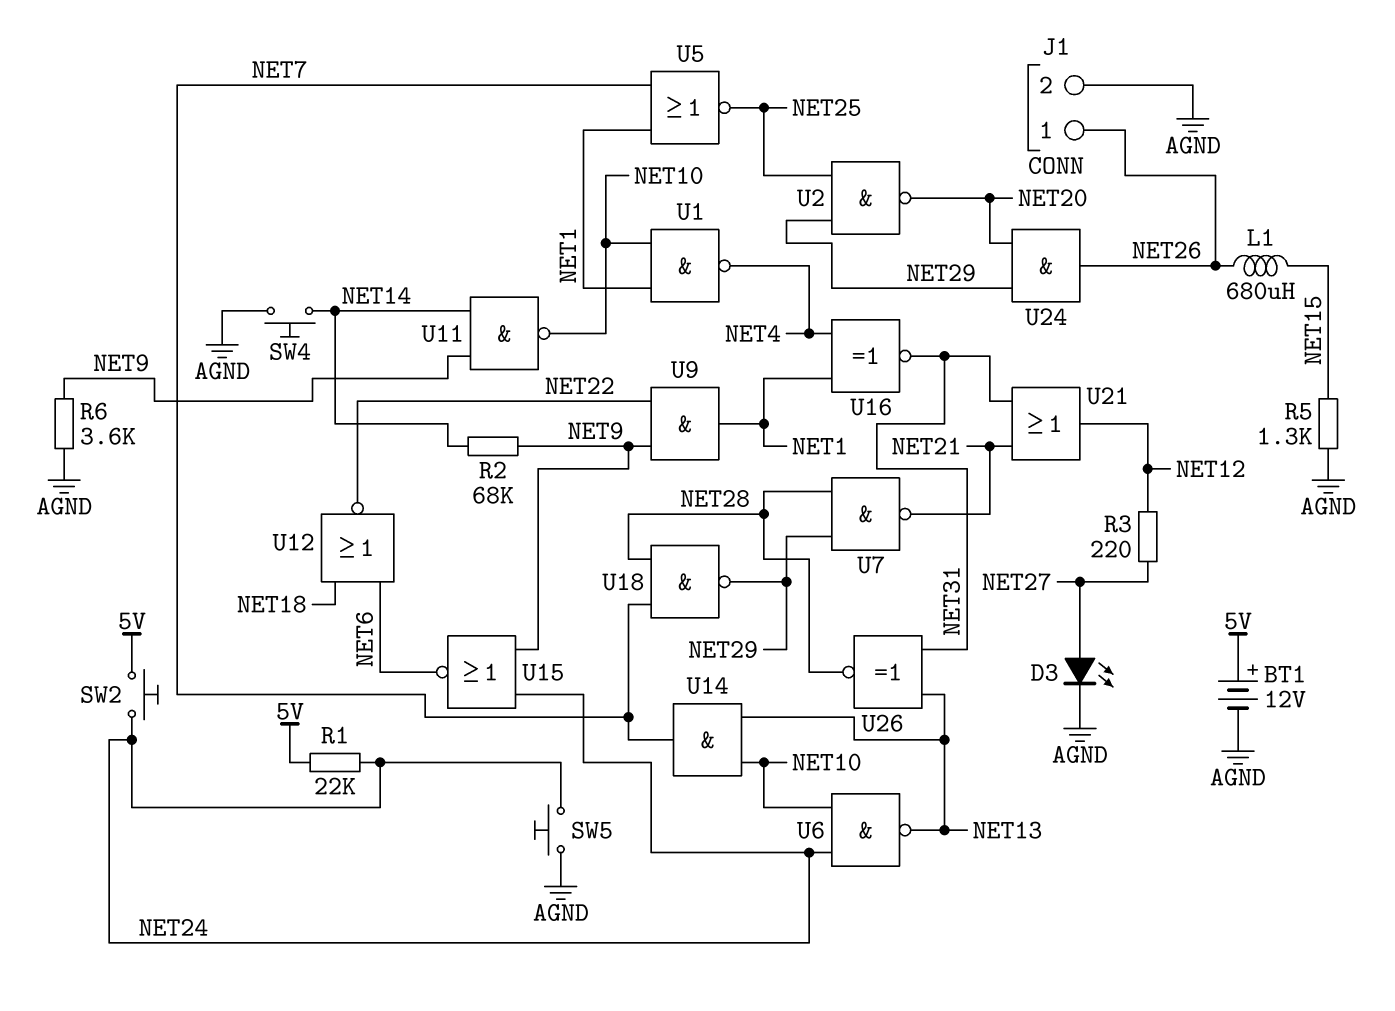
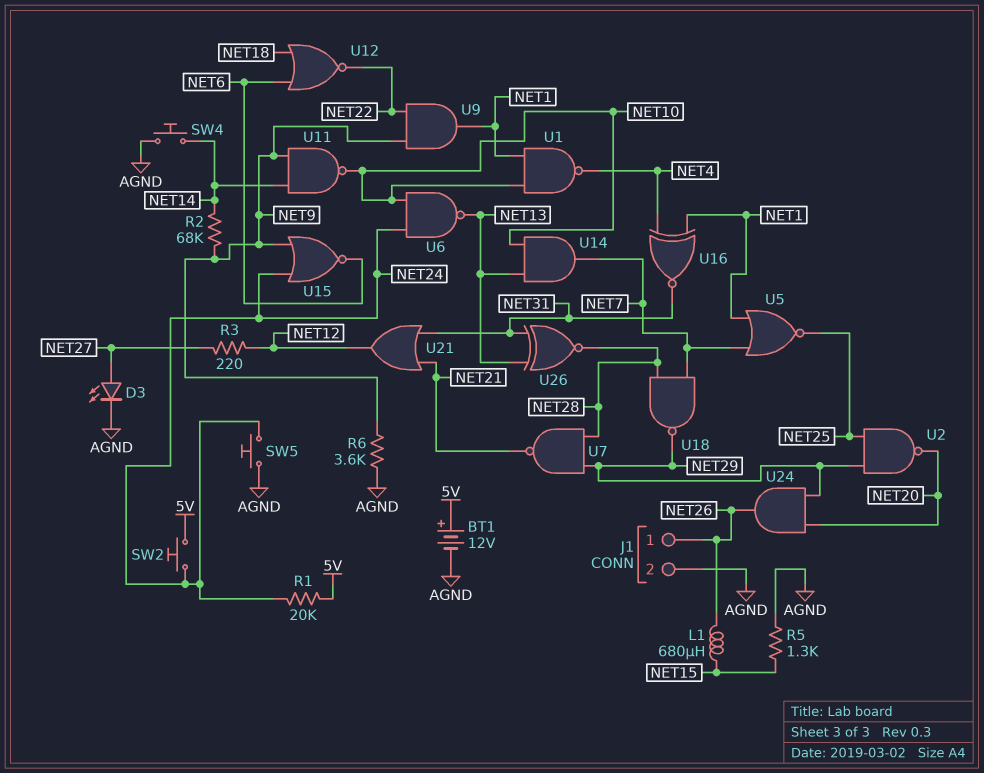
R1: 22k (5V, NET24) -> 20k (5V, NET24)

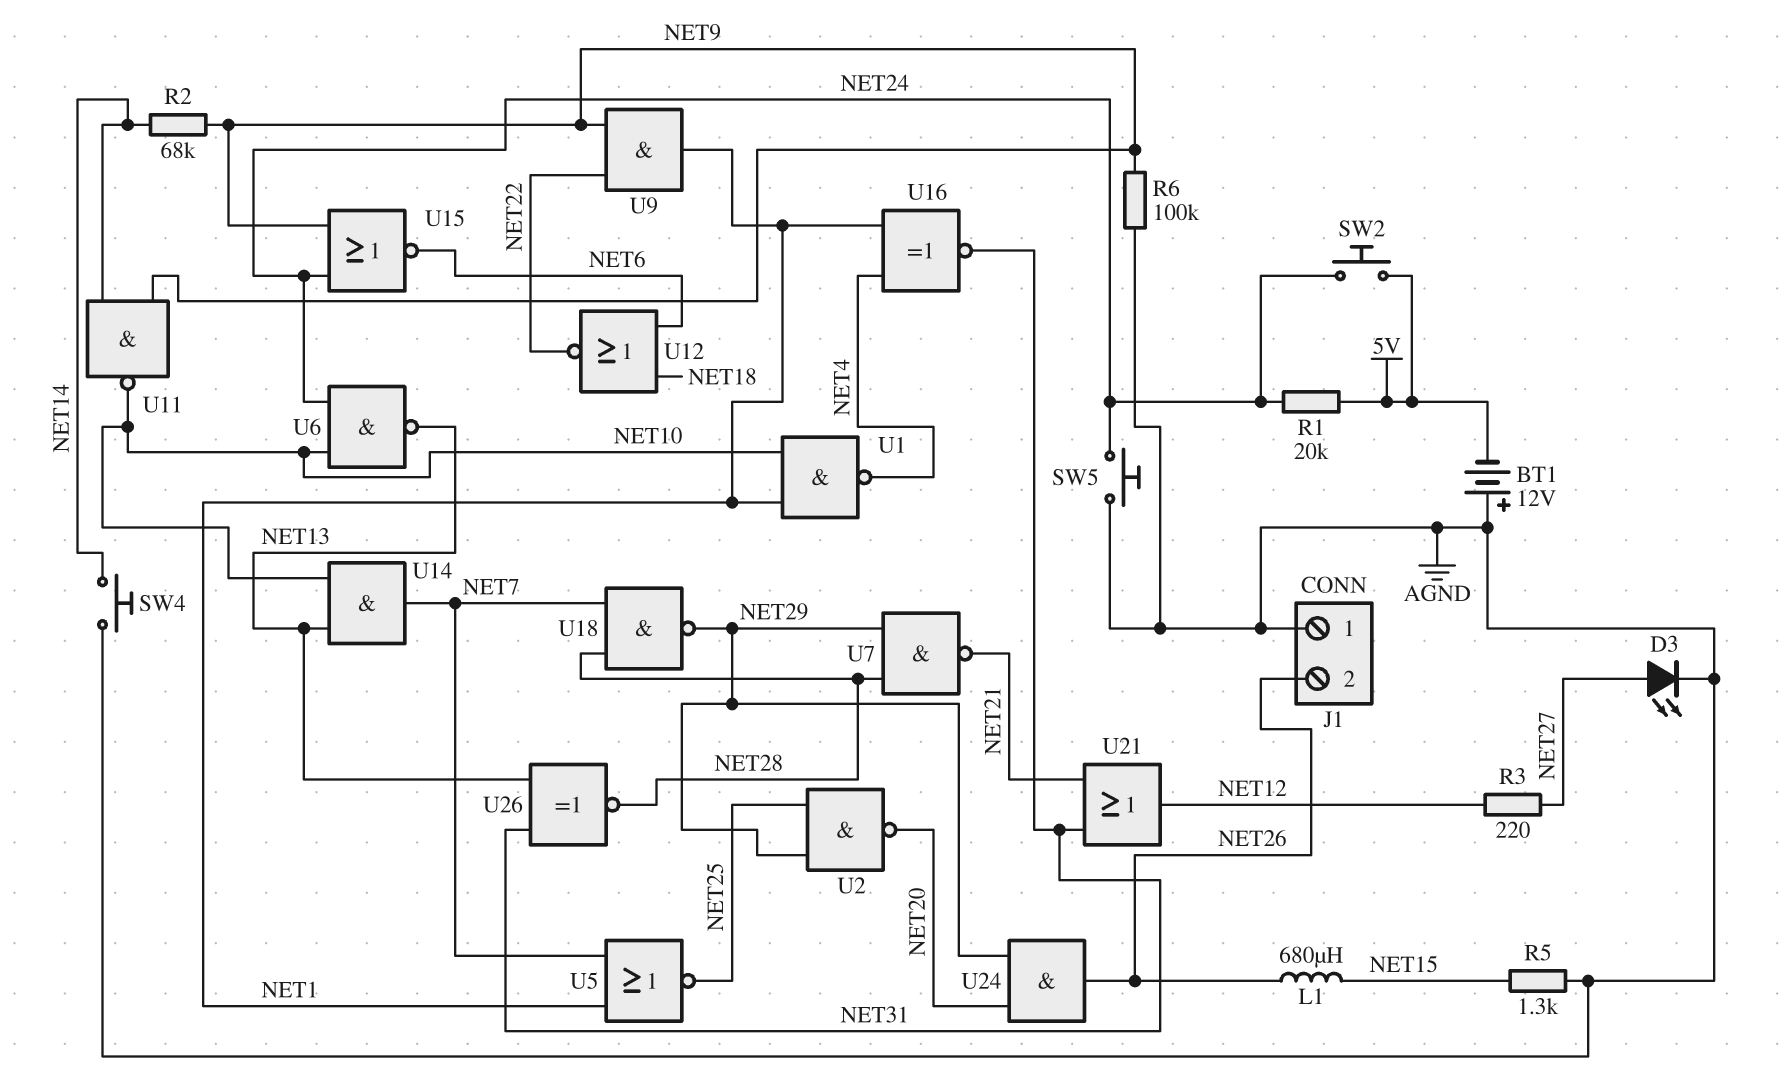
BT1: 12V (plus 5V, minus AGND) -> 12V (plus AGND, minus 5V)
J1 pin 1: NET26 -> AGND
J1 pin 2: AGND -> NET26
R6: 3.6k (AGND, NET9) -> 100k (AGND, NET9)

